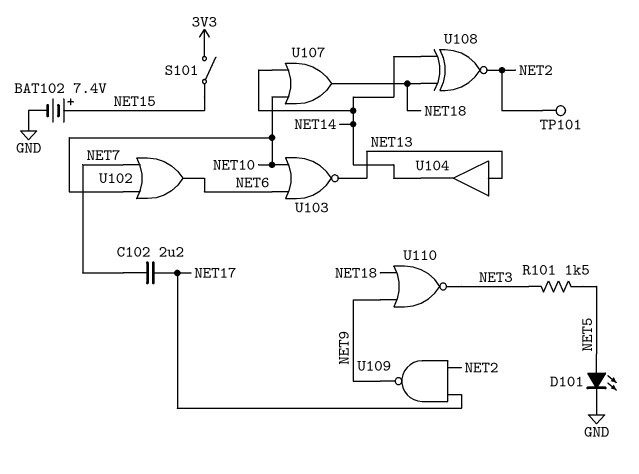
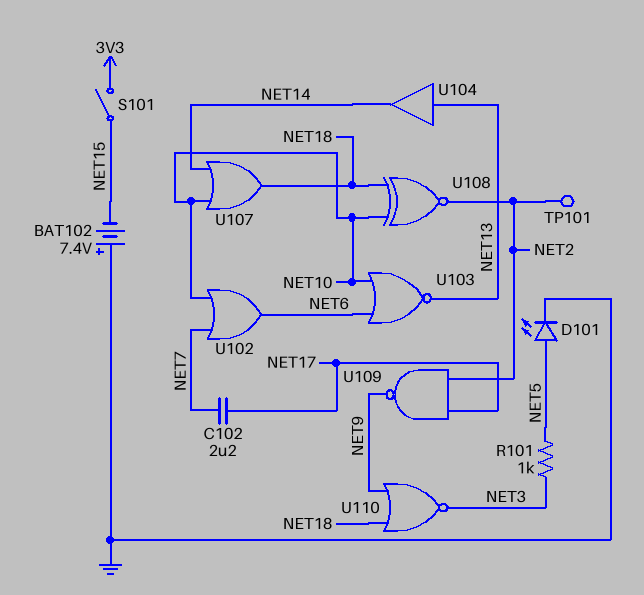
BAT102: 7.4V (plus NET15, minus GND) -> 7.4V (plus GND, minus NET15)
R101: 1.5k (NET3, NET5) -> 1k (NET3, NET5)
U108: XNOR (in NET14, in NET18, out NET2) -> XNOR (in NET10, in NET18, out NET2)

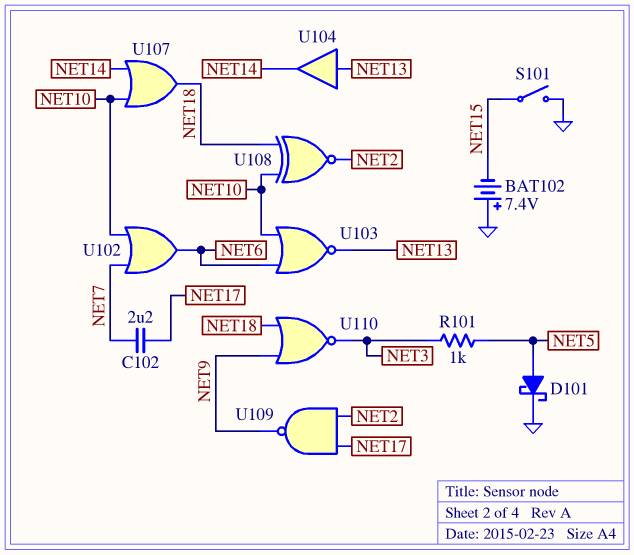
D101: LED (A NET5, K GND) -> schottky (A NET5, K GND)
S101: switch (3V3, NET15) -> switch (GND, NET15)
TP101: test point (NET2) -> none

